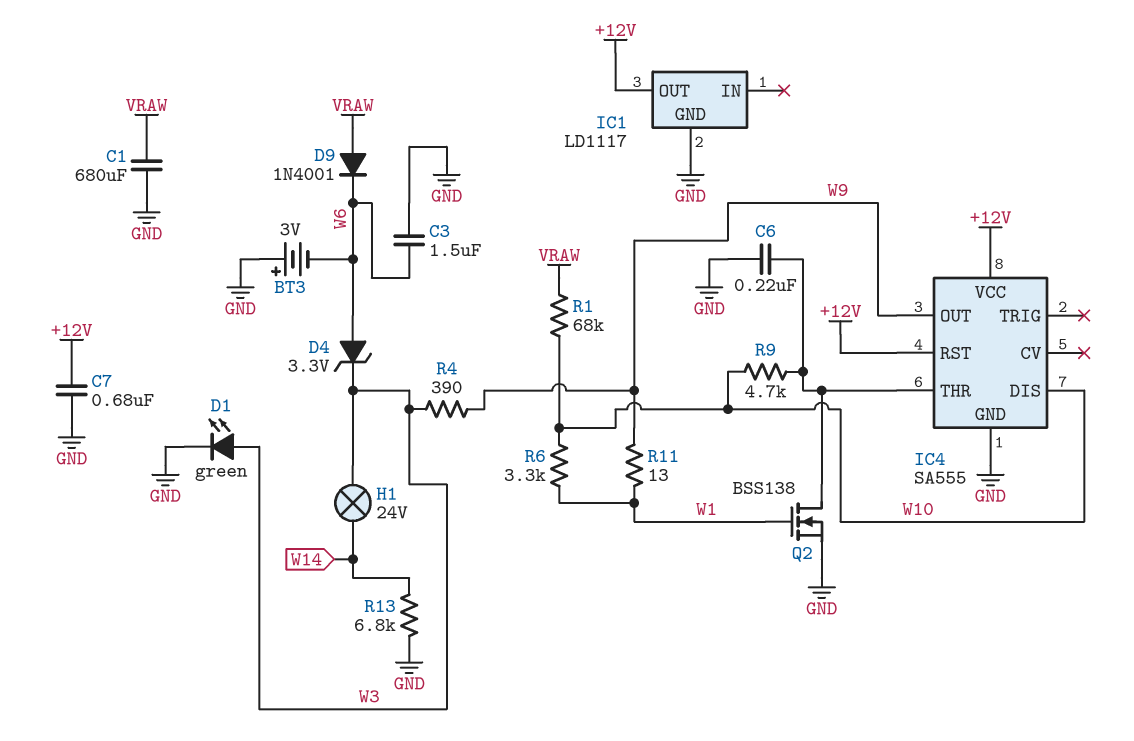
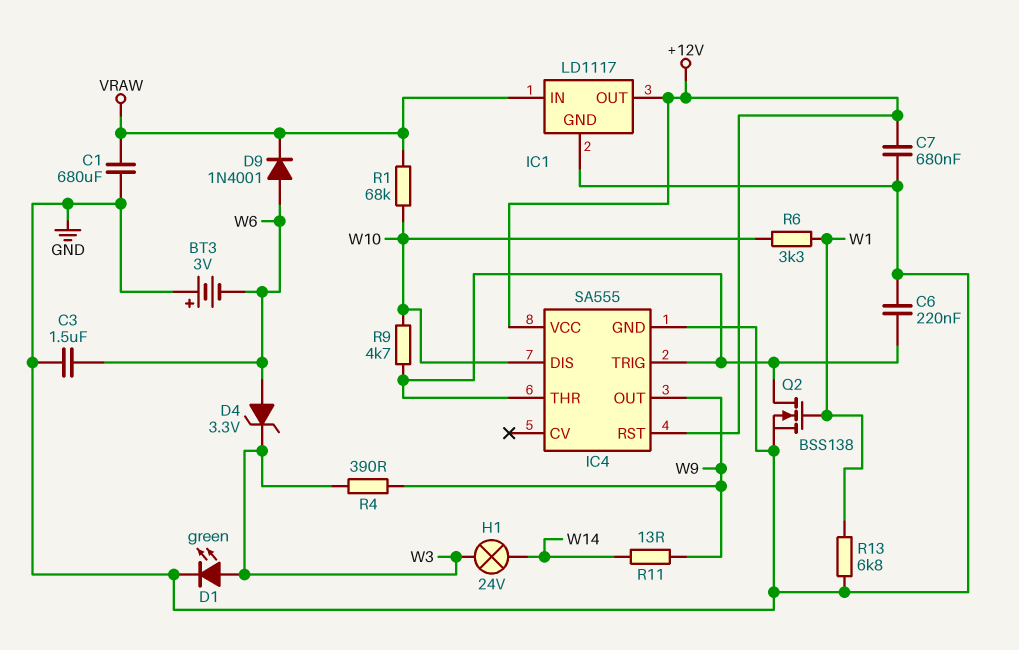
D9: diode 1N4001 (A VRAW, K W6) -> diode 1N4001 (A W6, K VRAW)
IC1 pin IN: none -> VRAW
IC4 pin TRIG: none -> IC4/THR
R11: 13 (W1, W9) -> 13 (W9, W14)
R13: 6.8k (GND, W14) -> 6.8k (GND, W1)

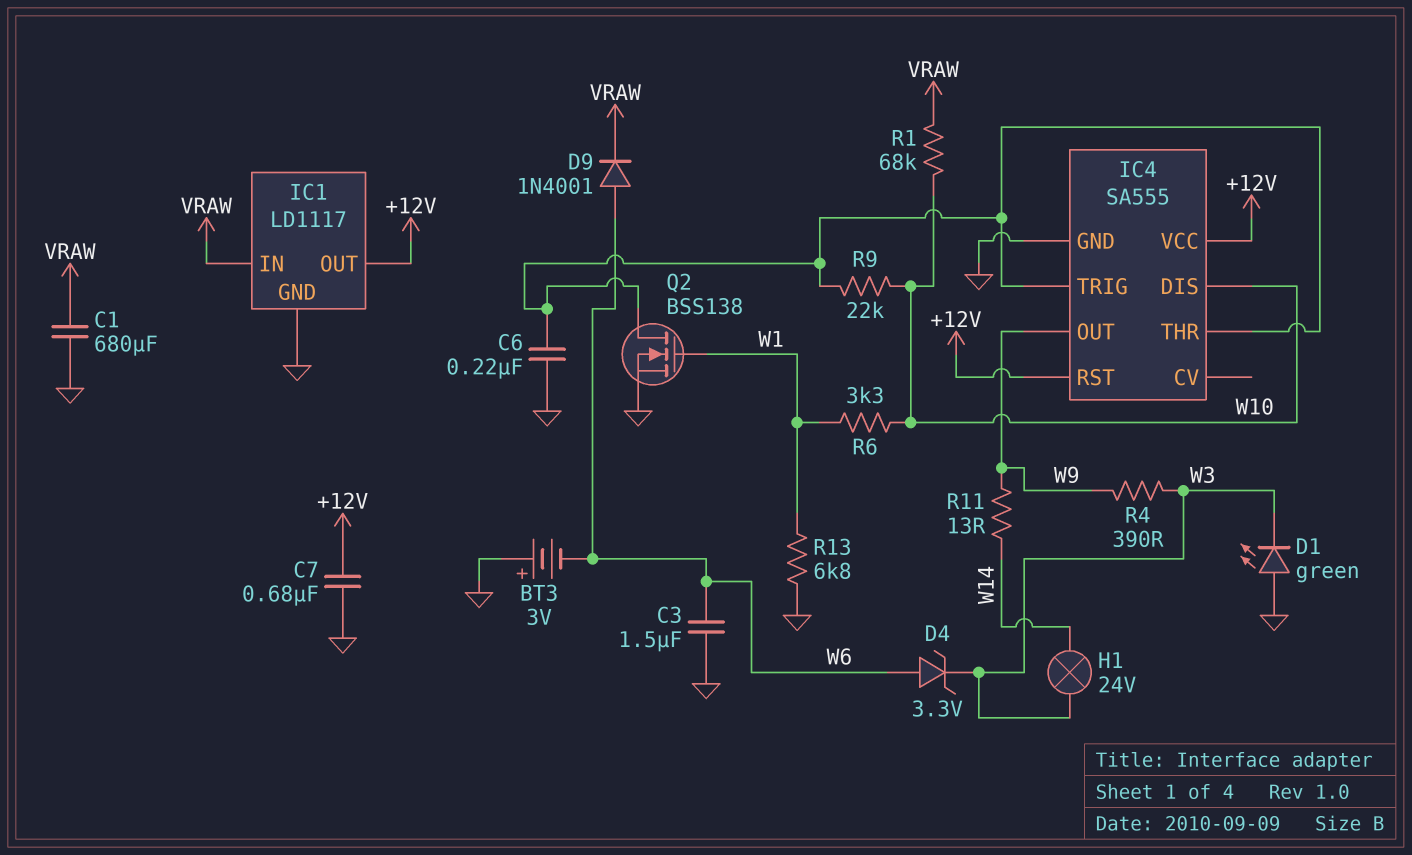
D1: LED green (A W3, K GND) -> LED green (A GND, K W3)
R9: 4.7k (IC4/THR, W10) -> 22k (IC4/THR, W10)

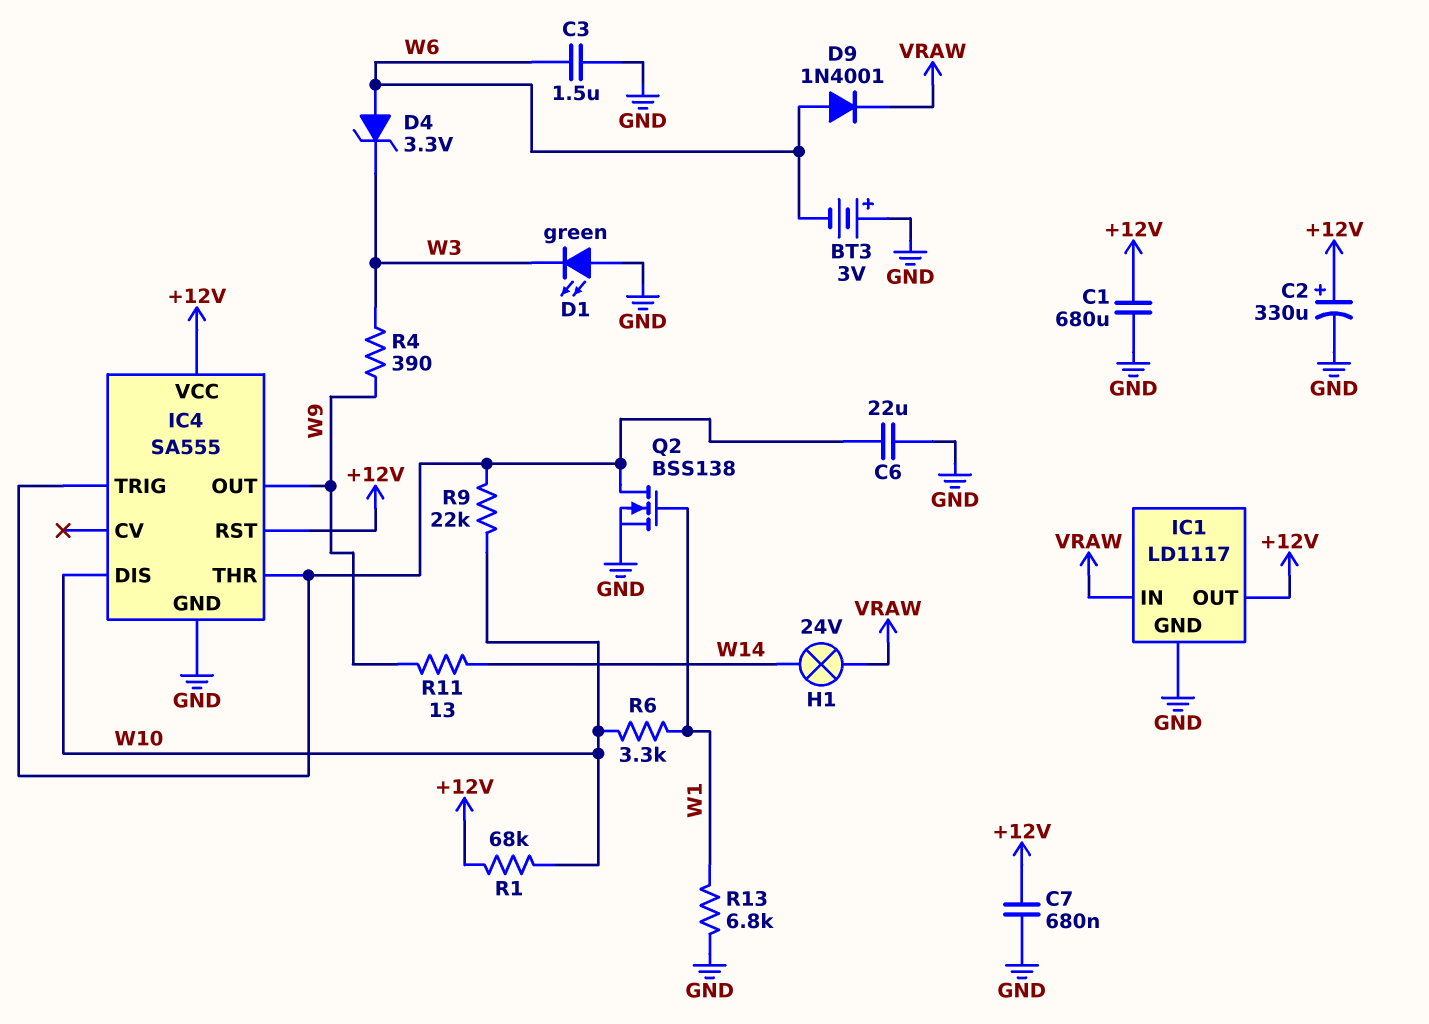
C1: 680uF (GND, VRAW) -> 680uF (+12V, GND)
C2: none -> 330uF (plus +12V, minus GND)
C6: 220nF (GND, IC4/THR) -> 22uF (GND, IC4/THR)
H1: lamp 24V (W3, W14) -> lamp 24V (VRAW, W14)
R1: 68k (VRAW, W10) -> 68k (+12V, W10)

